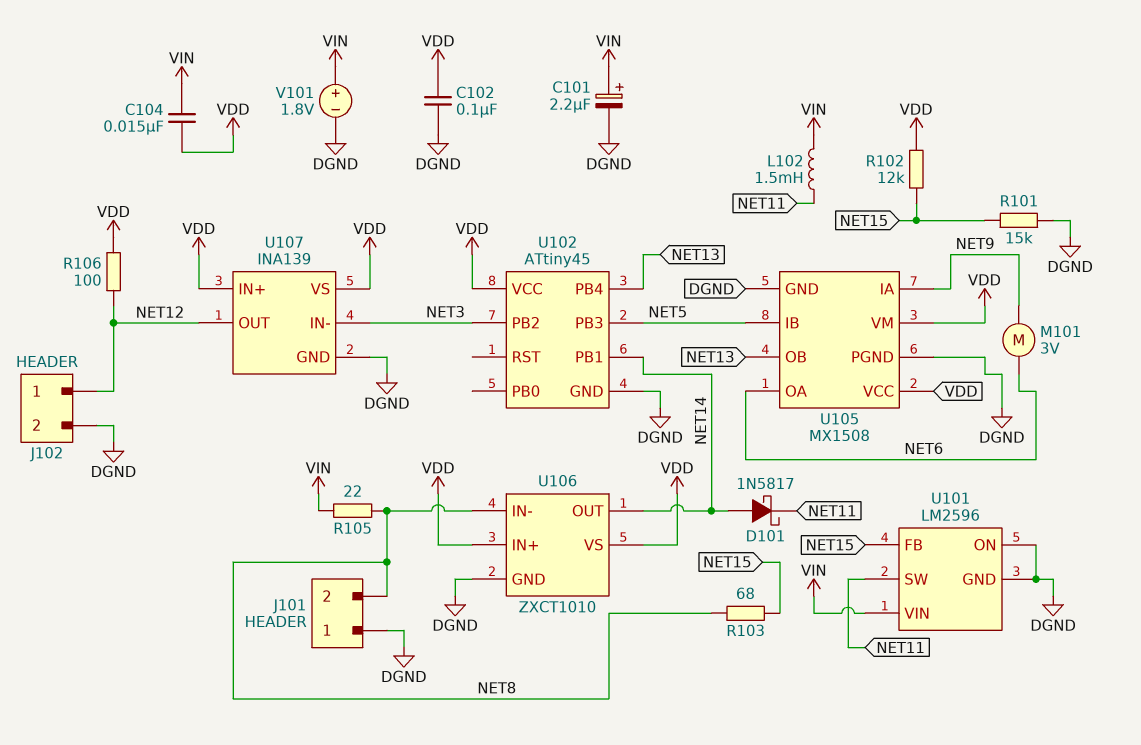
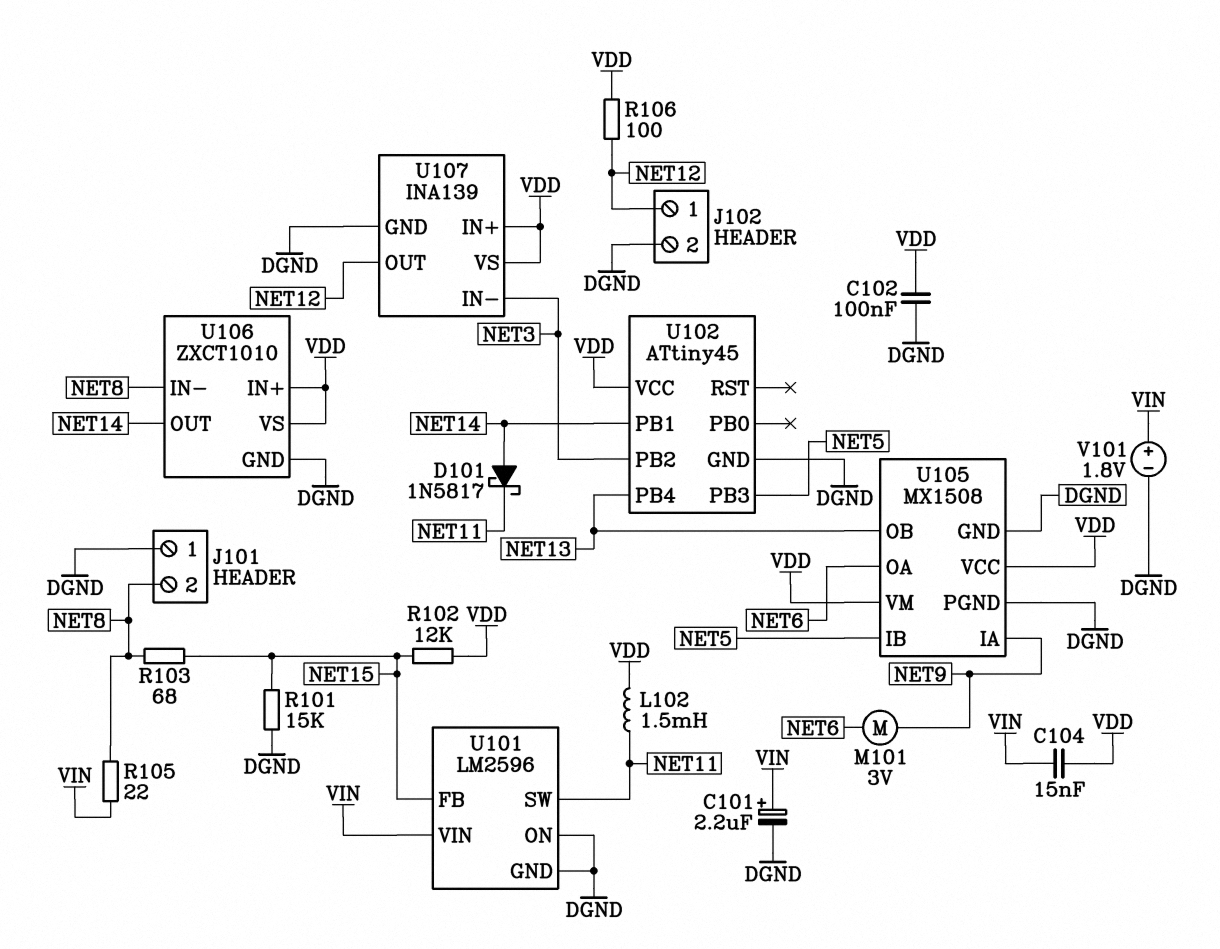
L102: 1.5mH (NET11, VIN) -> 1.5mH (NET11, VDD)

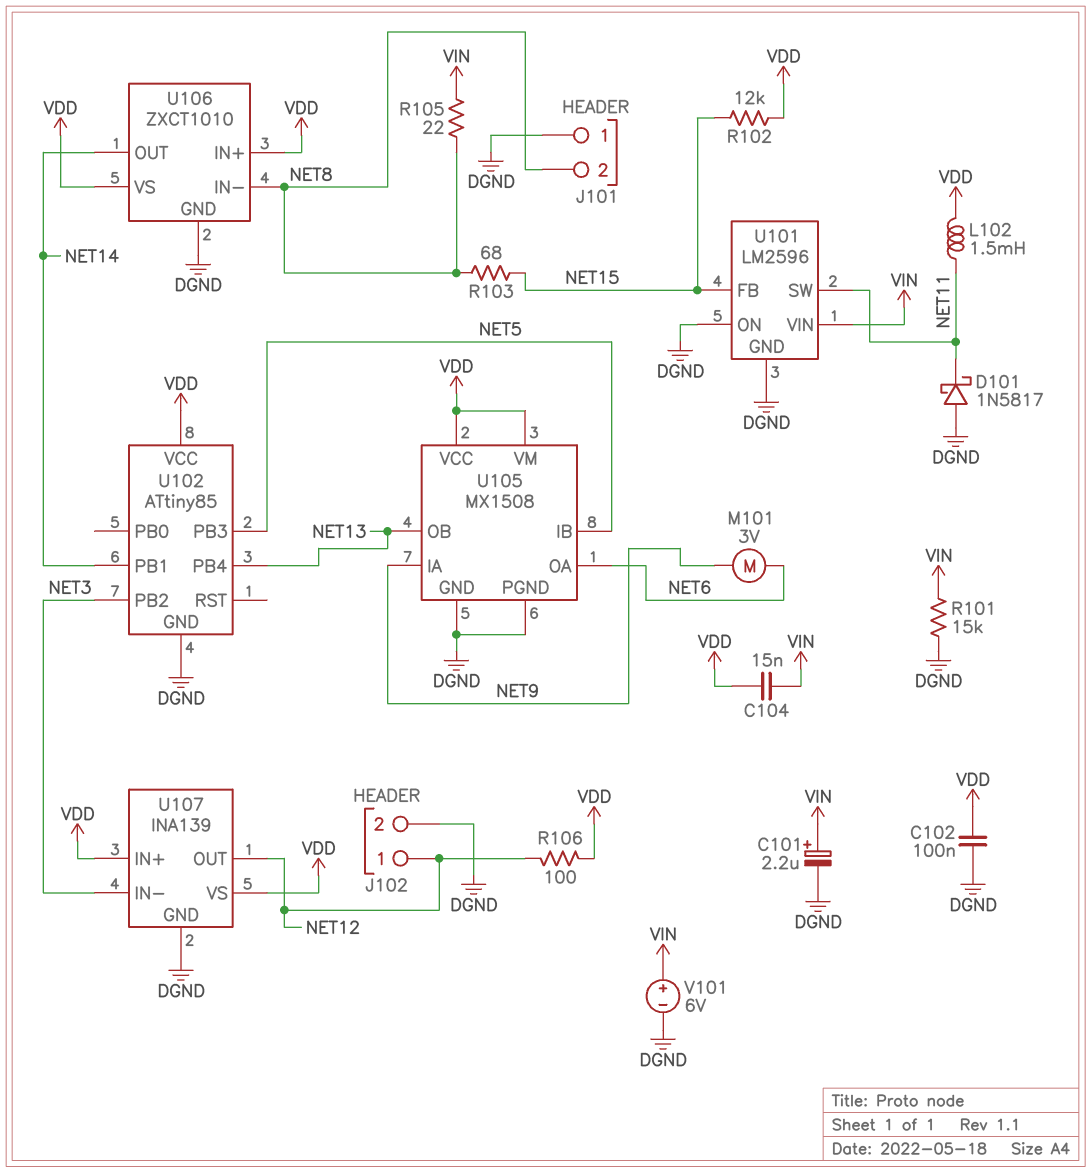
D101: schottky 1N5817 (A NET14, K NET11) -> schottky 1N5817 (A DGND, K NET11)
R101: 15k (DGND, NET15) -> 15k (DGND, VIN)
U102: ATtiny45 -> ATtiny85
V101: 1.8V (plus VIN, minus DGND) -> 6V (plus VIN, minus DGND)

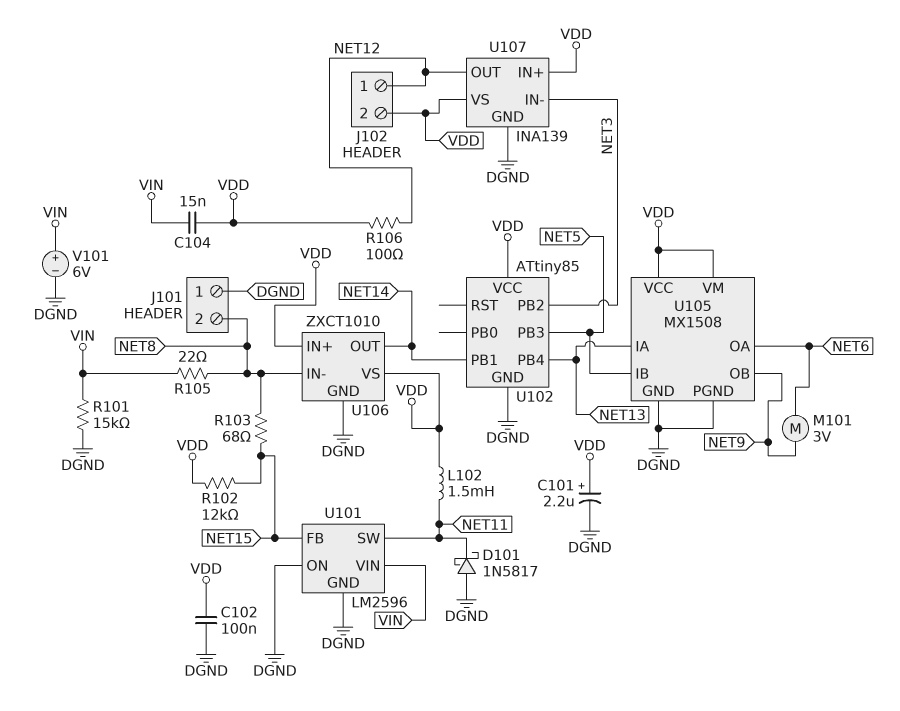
C101: 2.2uF (plus VIN, minus DGND) -> 2.2uF (plus VDD, minus DGND)
J102 pin 2: DGND -> VDD
U105 pin IA: NET9 -> NET13
U105 pin OB: NET13 -> NET9

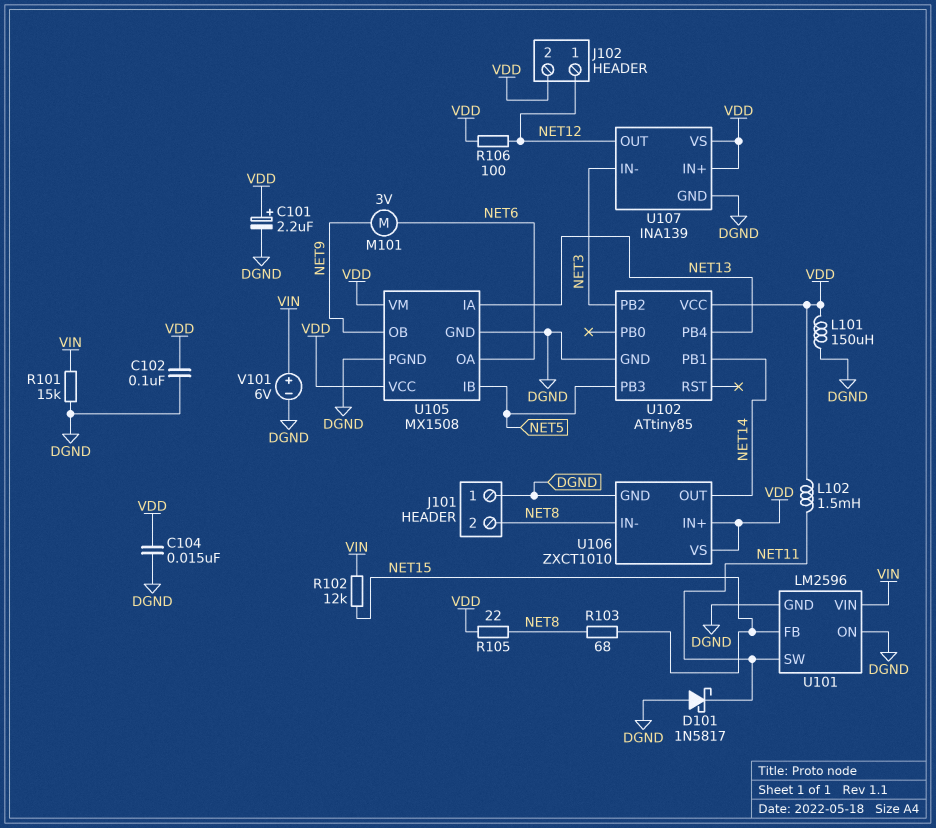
C104: 15nF (VDD, VIN) -> 15nF (DGND, VDD)
L101: none -> 150uH (DGND, VDD)
R102: 12k (NET15, VDD) -> 12k (NET15, VIN)
R105: 22 (NET8, VIN) -> 22 (NET8, VDD)

